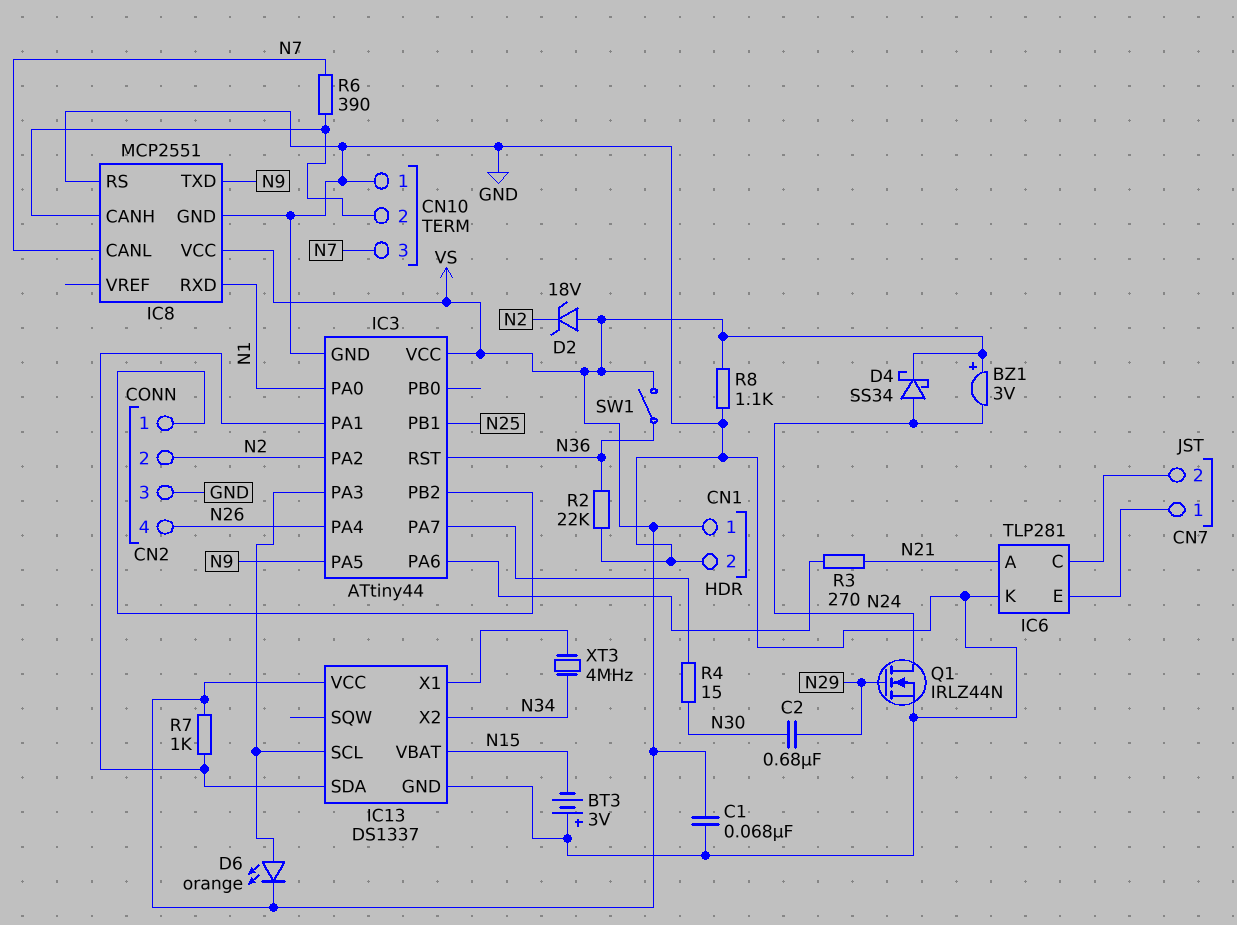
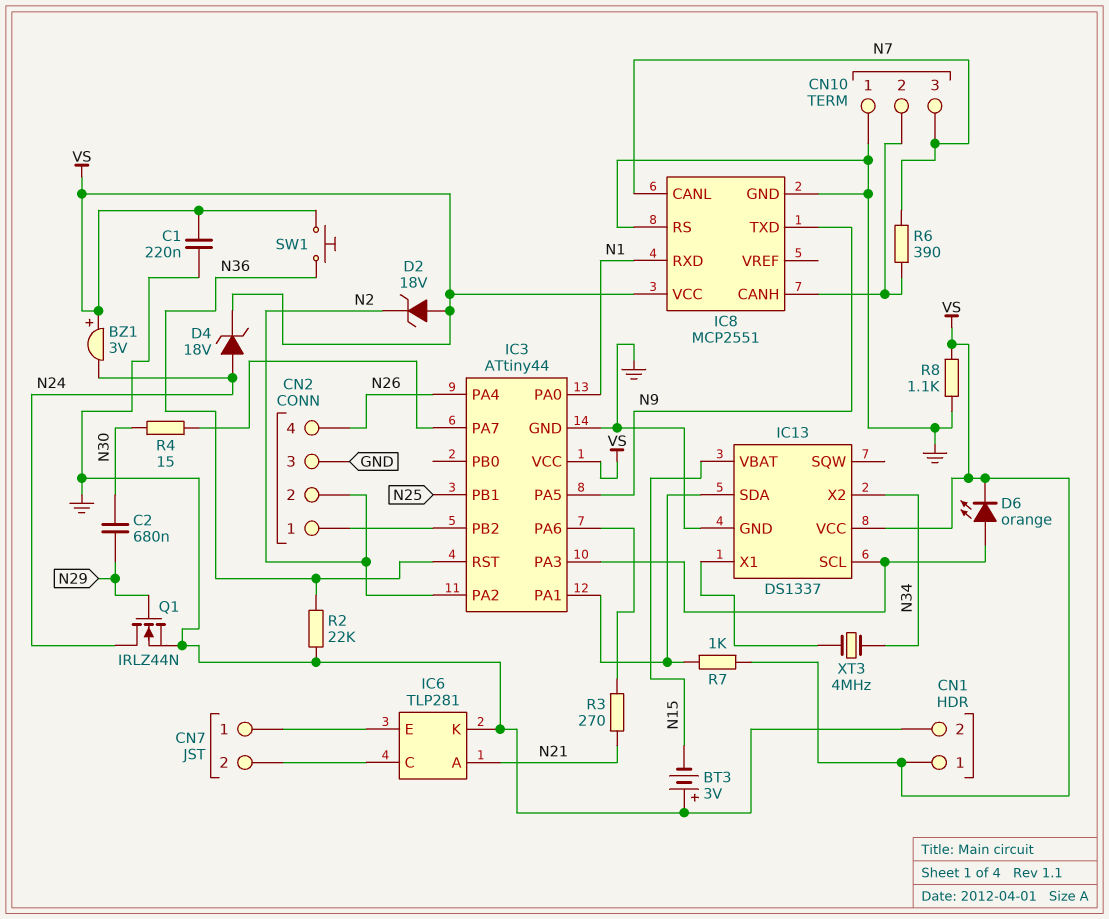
C1: 68nF (GND, VS) -> 220nF (GND, VS)
D4: schottky SS34 (A N24, K VS) -> zener 18V (A N24, K VS)
SW1: switch (N36, VS) -> button (N36, VS)

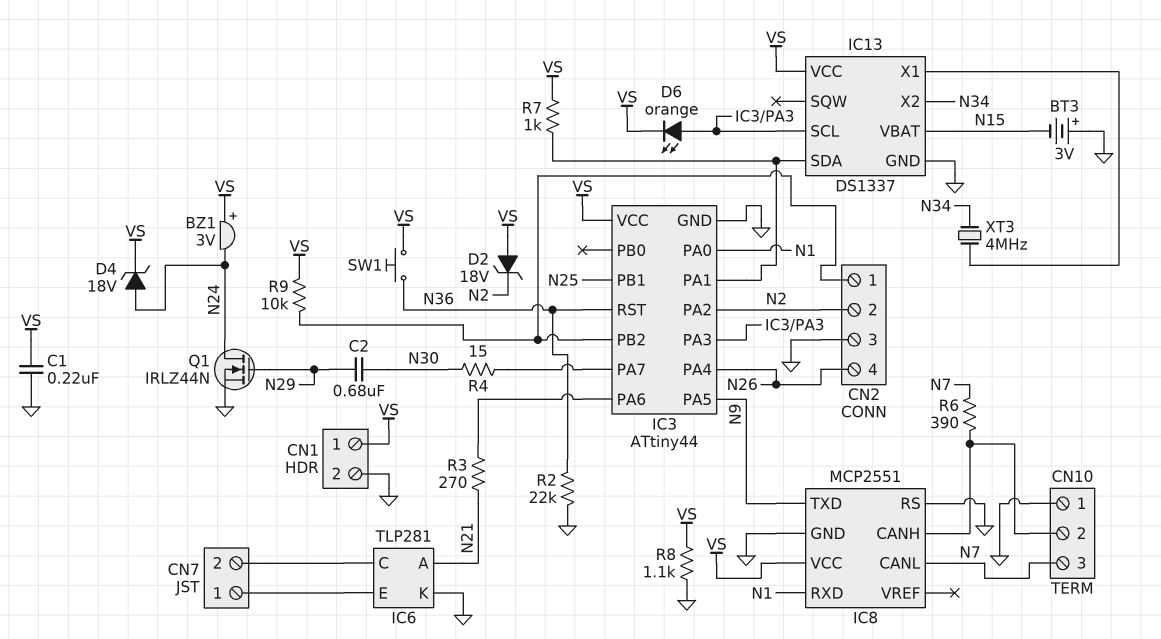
R9: none -> 10k (CN2/1, VS)

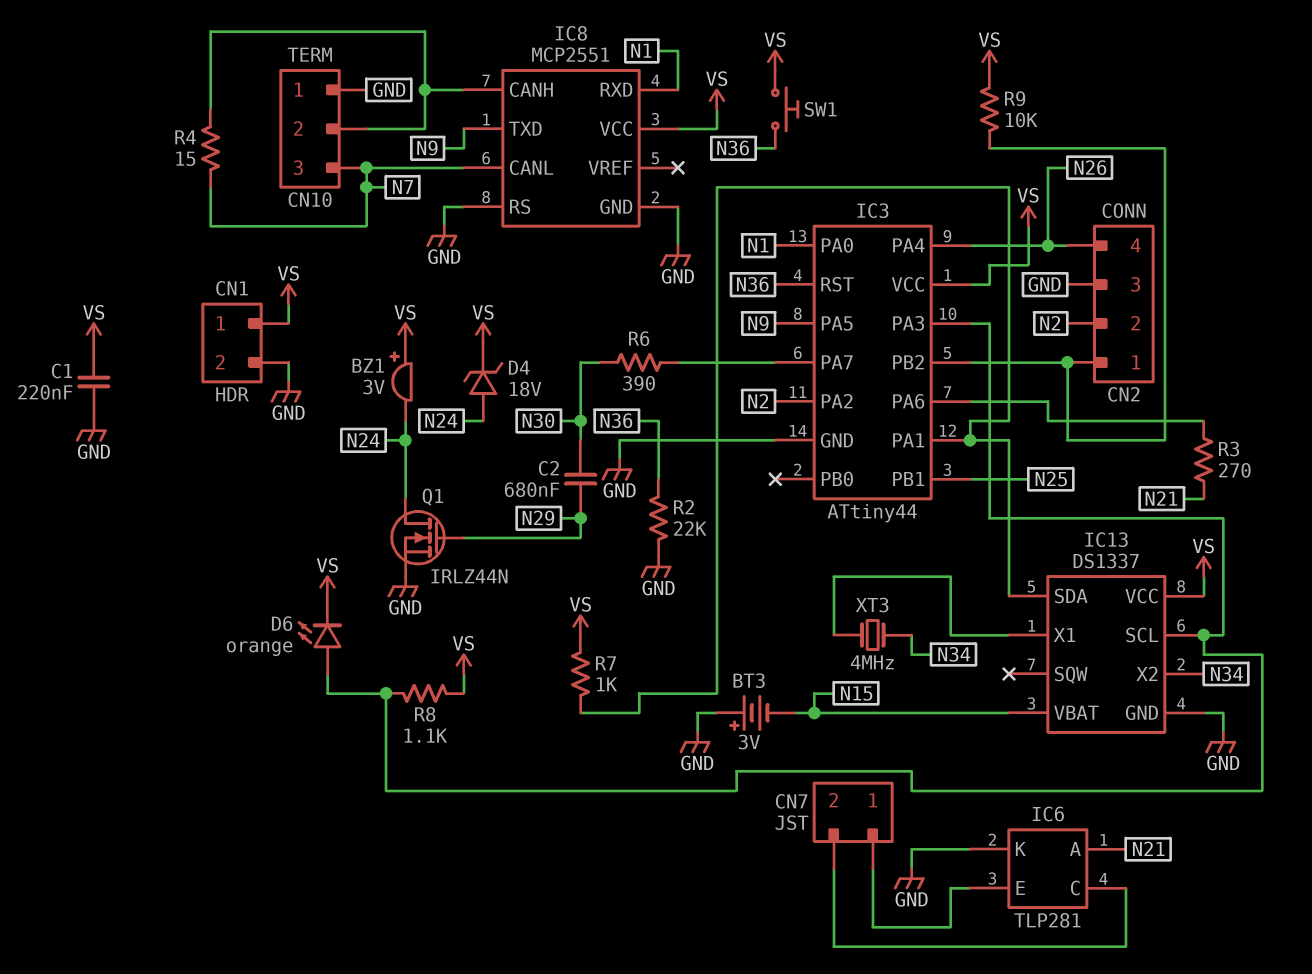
D2: zener 18V (A VS, K N2) -> none
R4: 15 (IC3/PA7, N30) -> 15 (CN10/2, N7)
R6: 390 (CN10/2, N7) -> 390 (IC3/PA7, N30)
R8: 1.1k (GND, VS) -> 1.1k (IC3/PA3, VS)

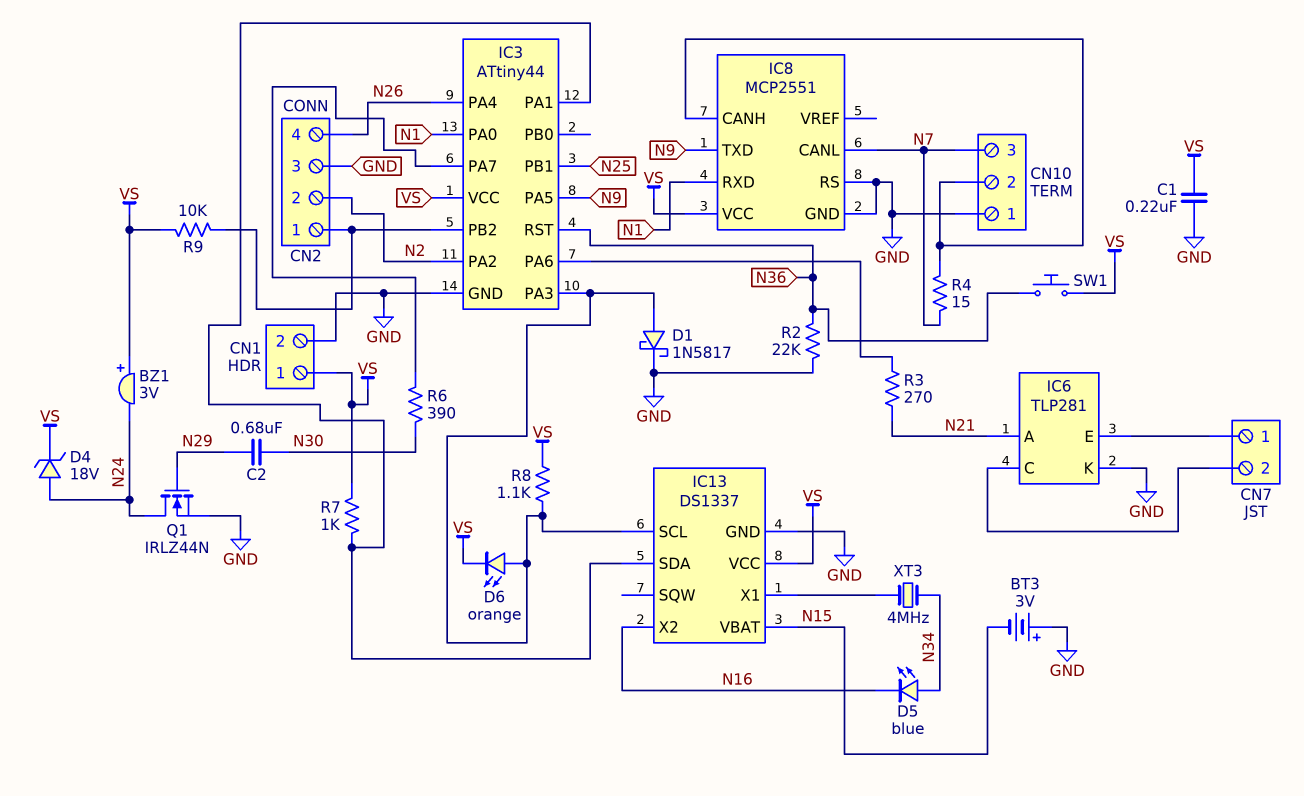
D1: none -> schottky 1N5817 (A IC3/PA3, K GND)
D5: none -> LED blue (A N34, K N16)
IC13 pin X2: N34 -> N16

